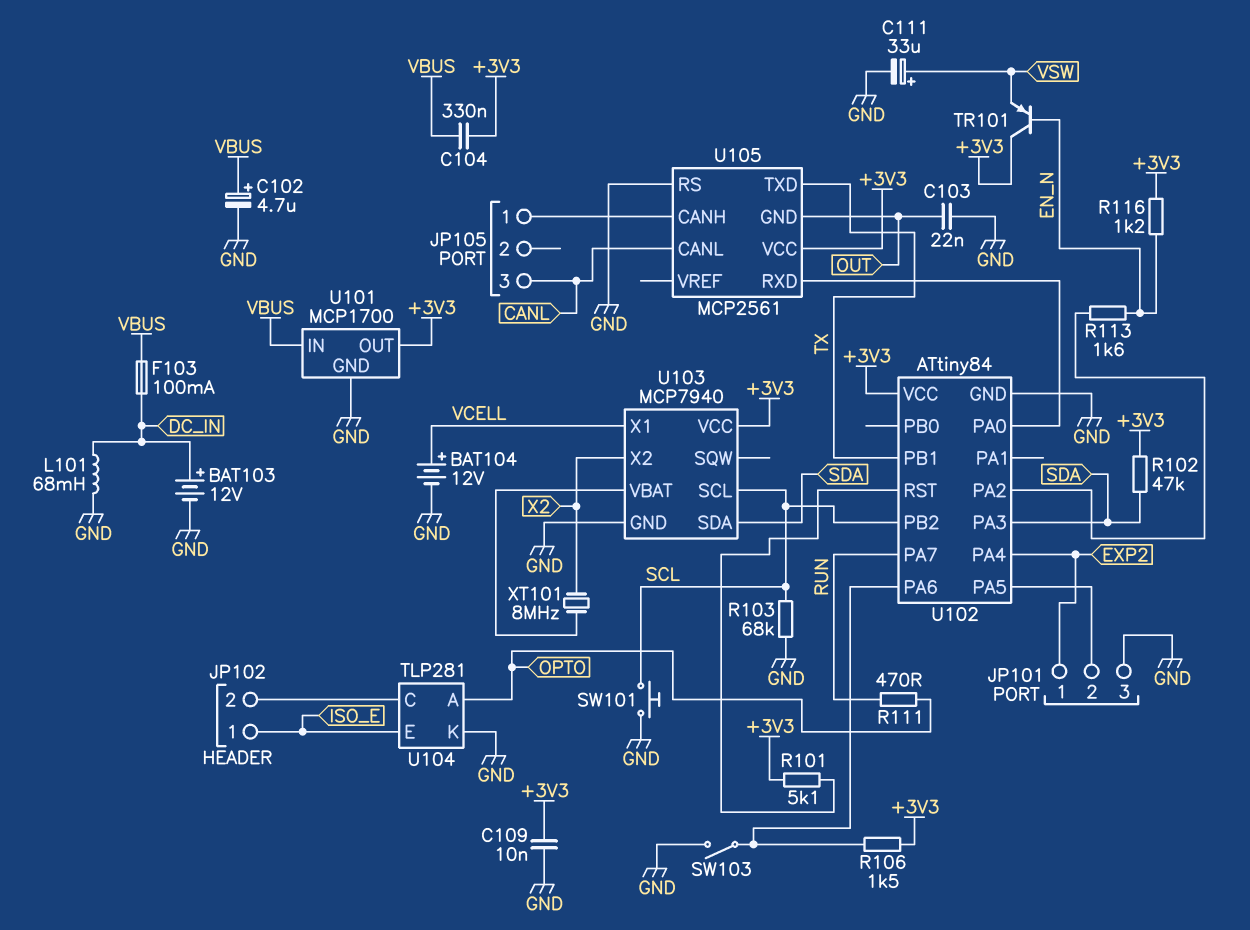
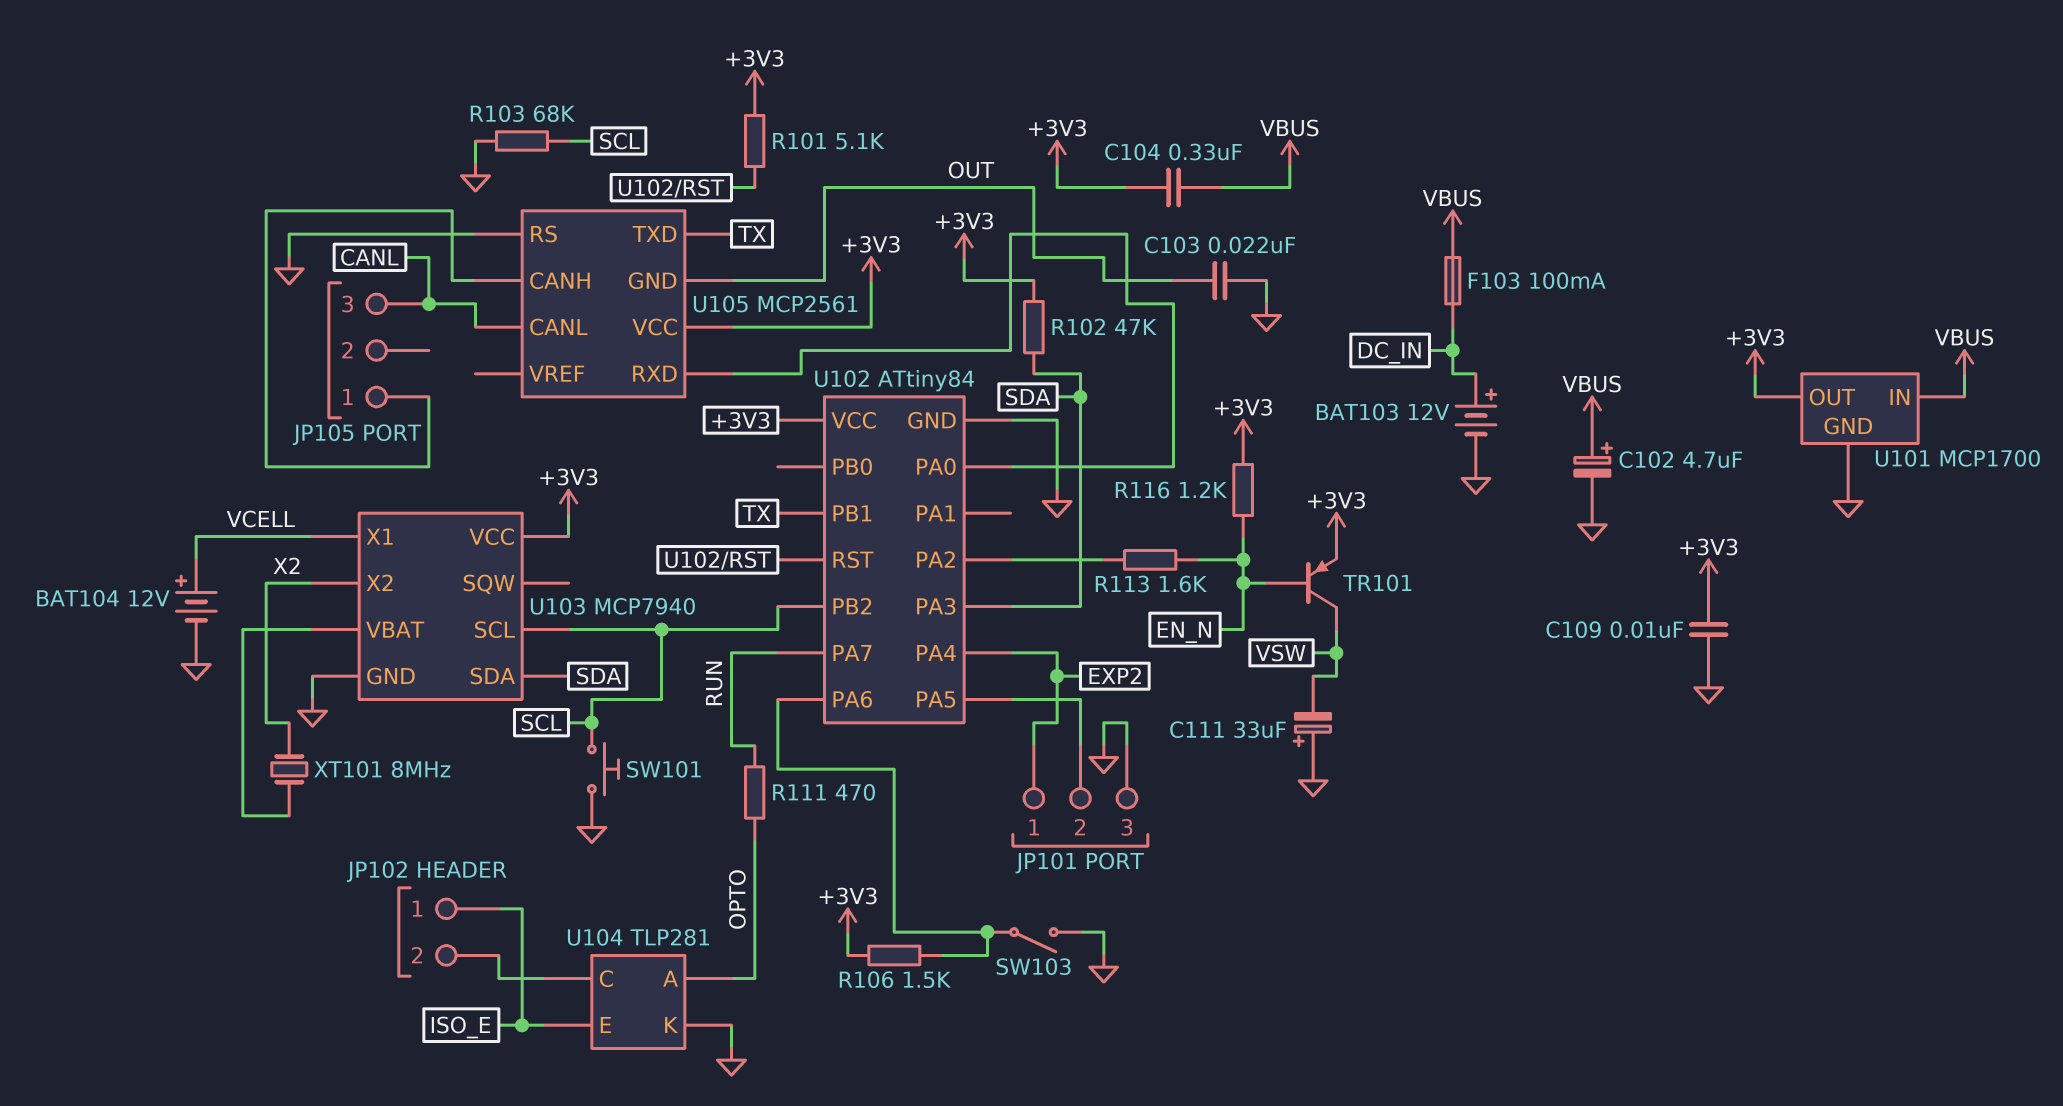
C111: 33uF (plus VSW, minus GND) -> 33uF (plus GND, minus VSW)
L101: 68mH (DC_IN, GND) -> none
TR101: PNP (B EN_N, C +3V3, E VSW) -> PNP (B EN_N, C VSW, E +3V3)

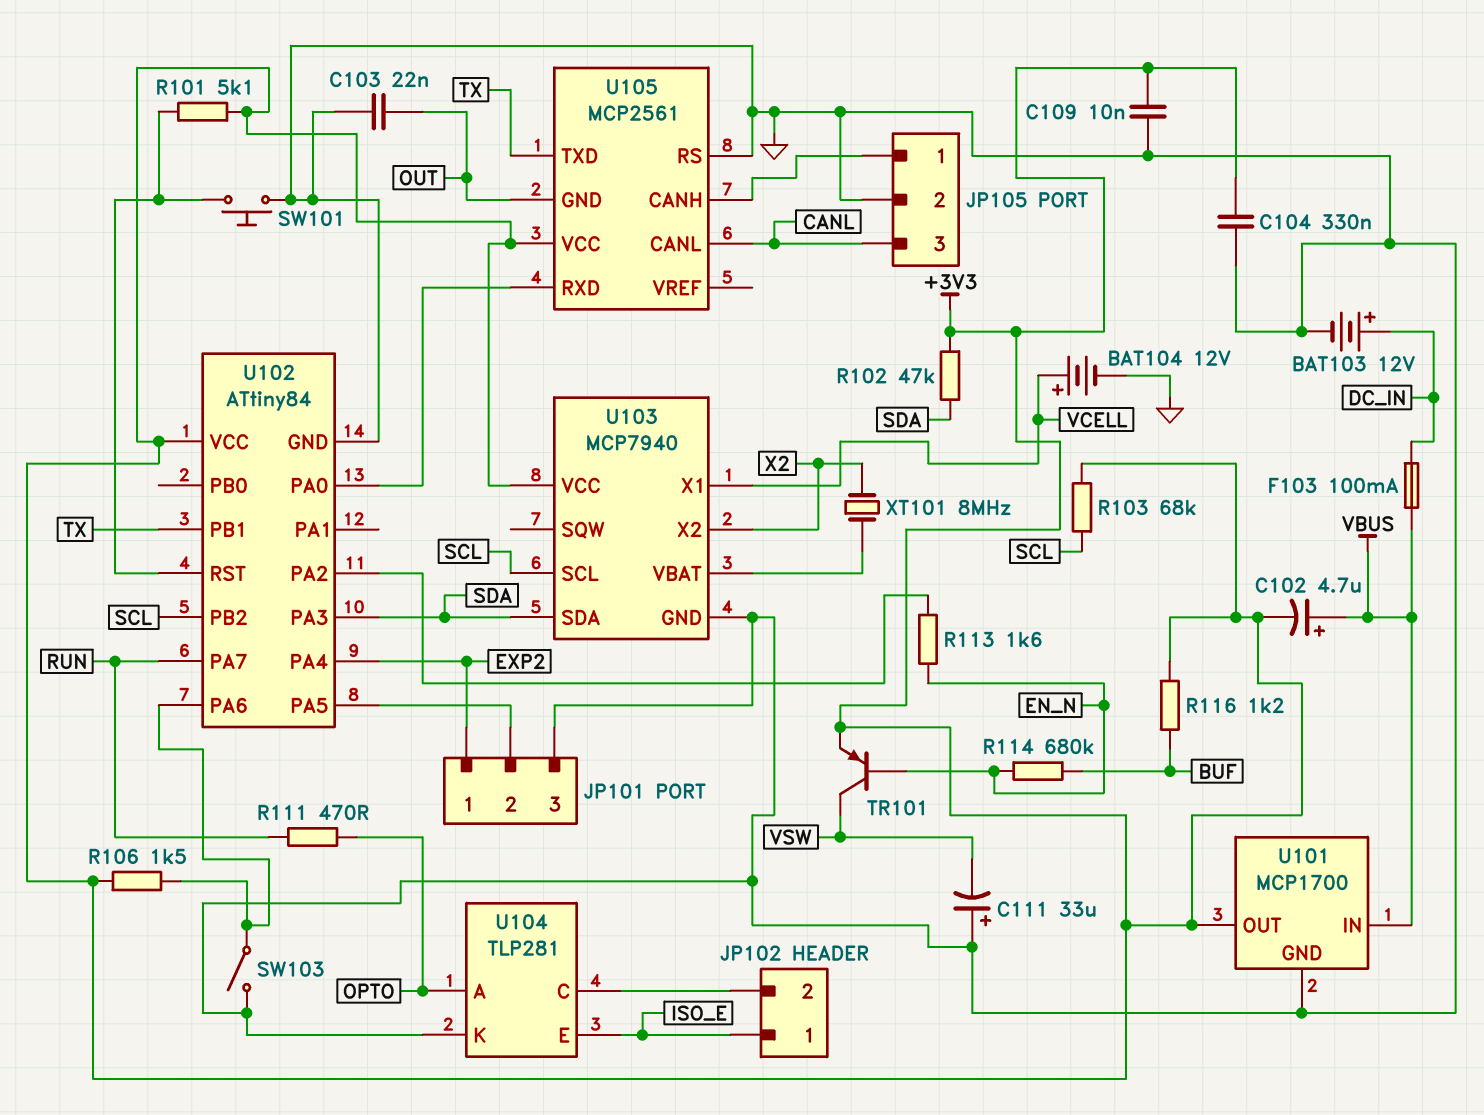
C102: 4.7uF (plus VBUS, minus GND) -> 4.7uF (plus VBUS, minus +3V3)
C104: 330nF (+3V3, VBUS) -> 330nF (+3V3, GND)
JP105 pin 2: none -> GND
R103: 68k (GND, SCL) -> 68k (+3V3, SCL)
R114: none -> 680k (BUF, EN_N)
R116: 1.2k (+3V3, EN_N) -> 1.2k (+3V3, BUF)
SW101: button (GND, SCL) -> button (GND, U102/RST)

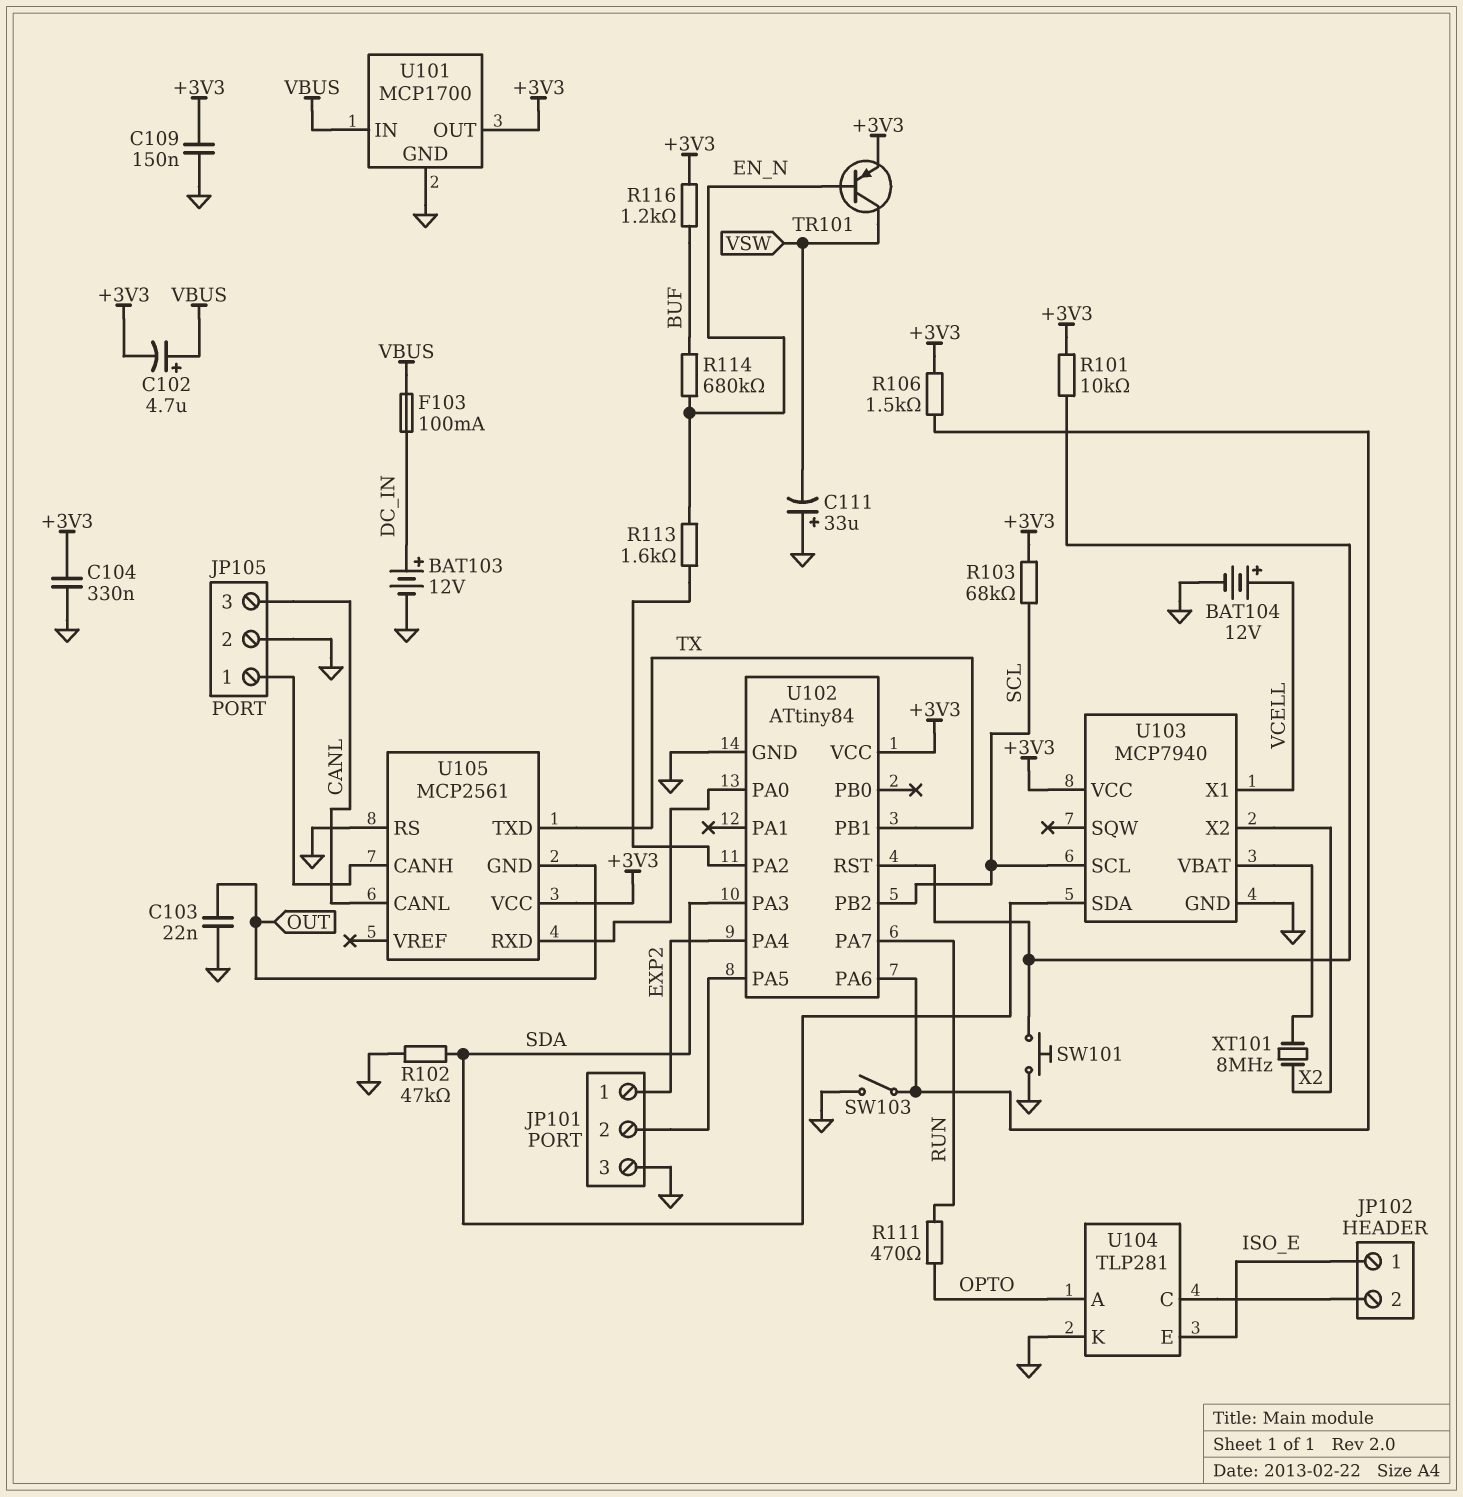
C109: 10nF (+3V3, GND) -> 150nF (+3V3, GND)
R101: 5.1k (+3V3, U102/RST) -> 10k (+3V3, U102/RST)
R102: 47k (+3V3, SDA) -> 47k (GND, SDA)

